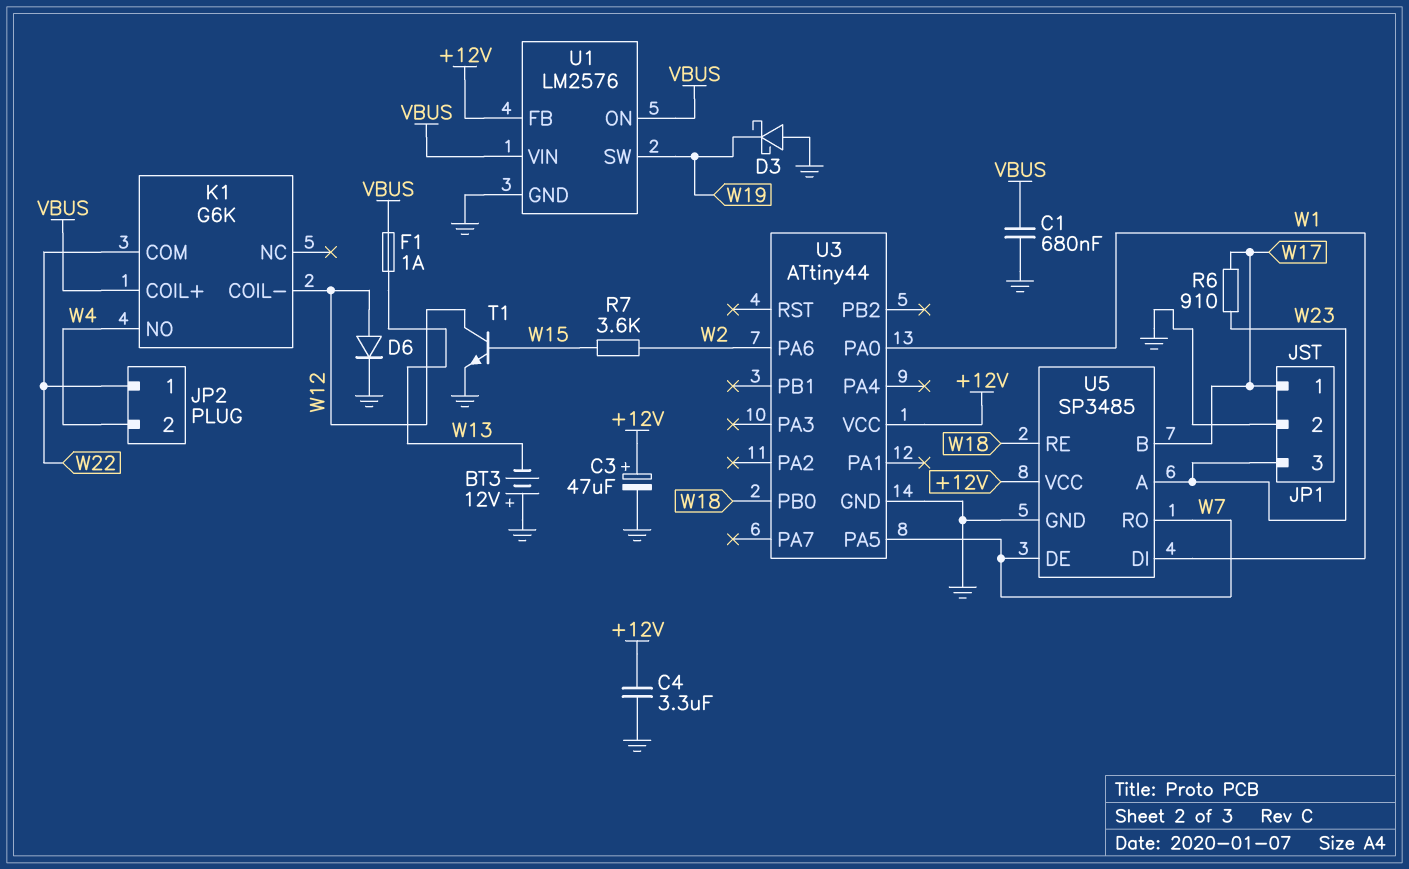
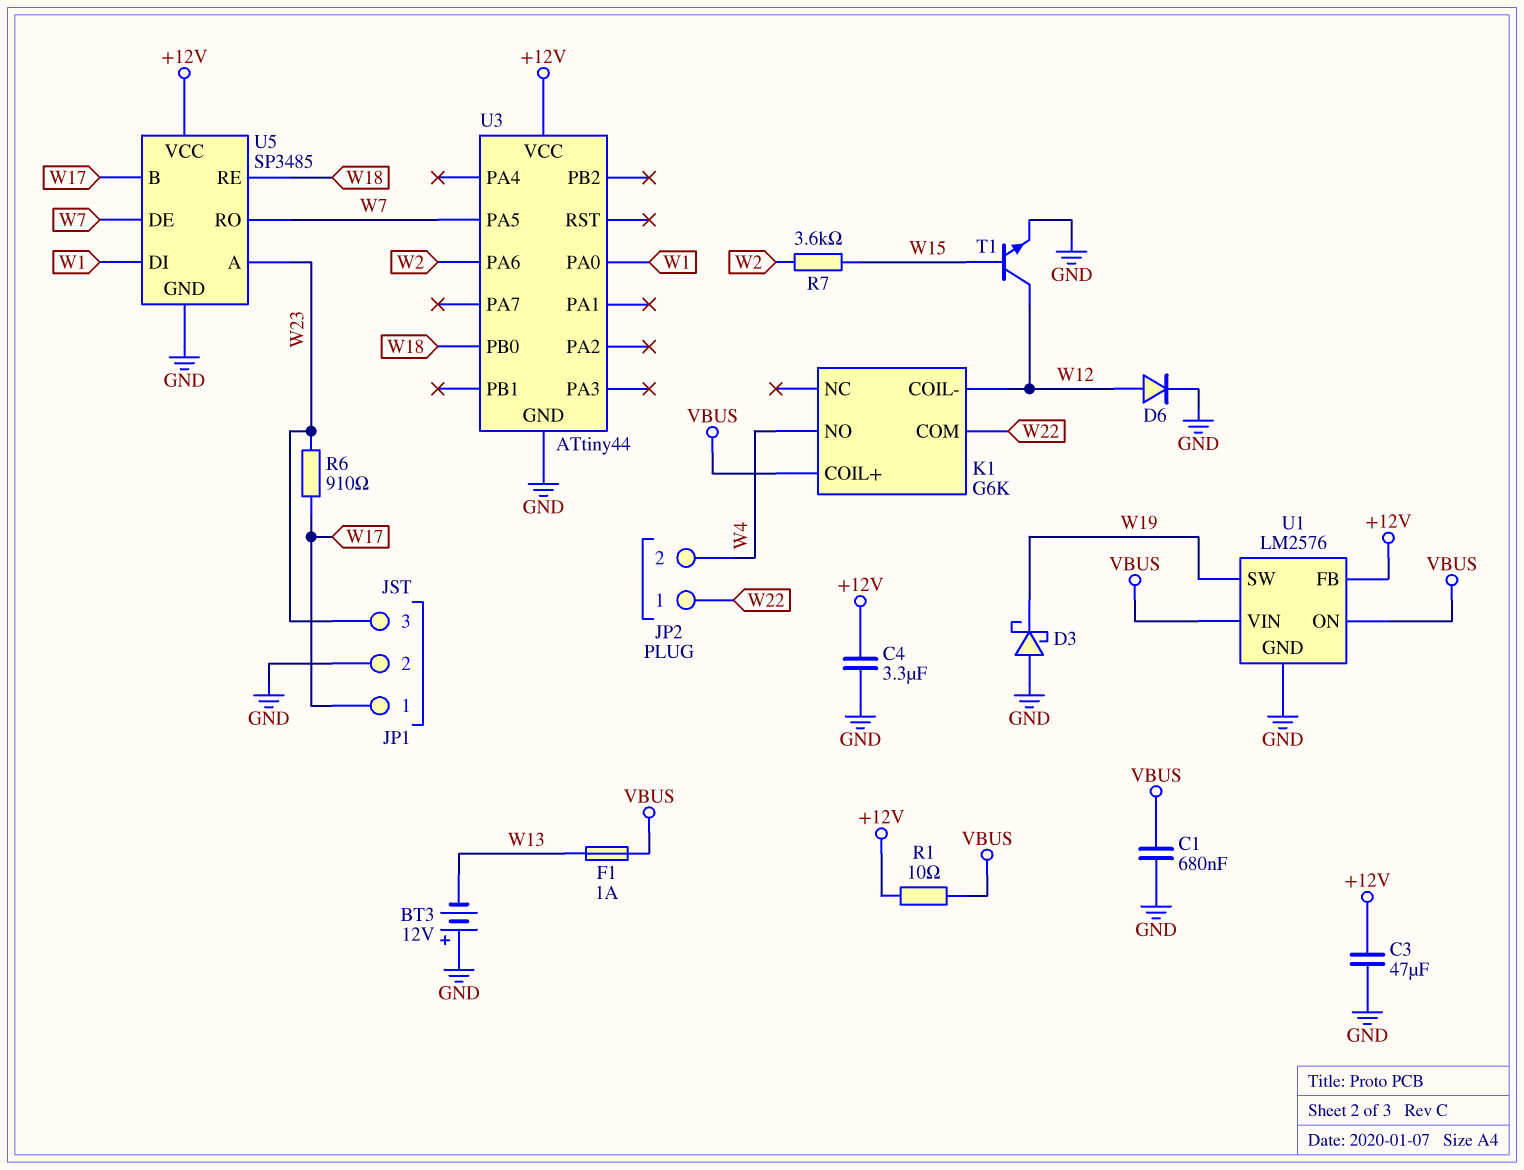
C3: 47uF (plus +12V, minus GND) -> 47uF (+12V, GND)
R1: none -> 10 (+12V, VBUS)

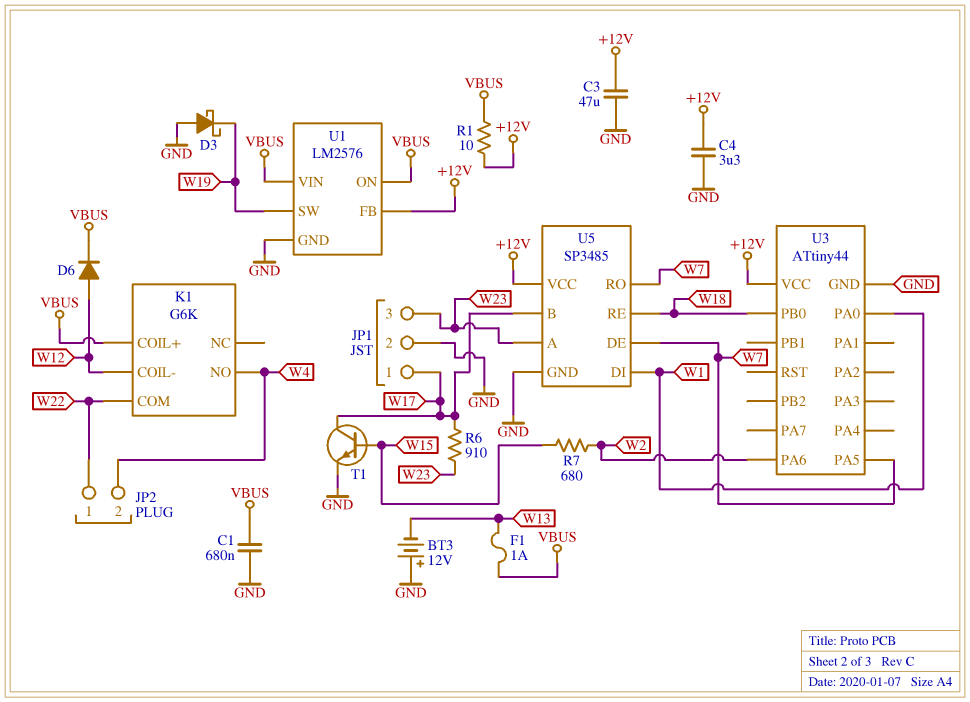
D6: diode (A W12, K GND) -> diode (A W12, K VBUS)
R7: 3.6k (W2, W15) -> 680 (W2, W15)
T1: NPN (B W15, C W12, E GND) -> NPN (B W15, C W17, E GND)

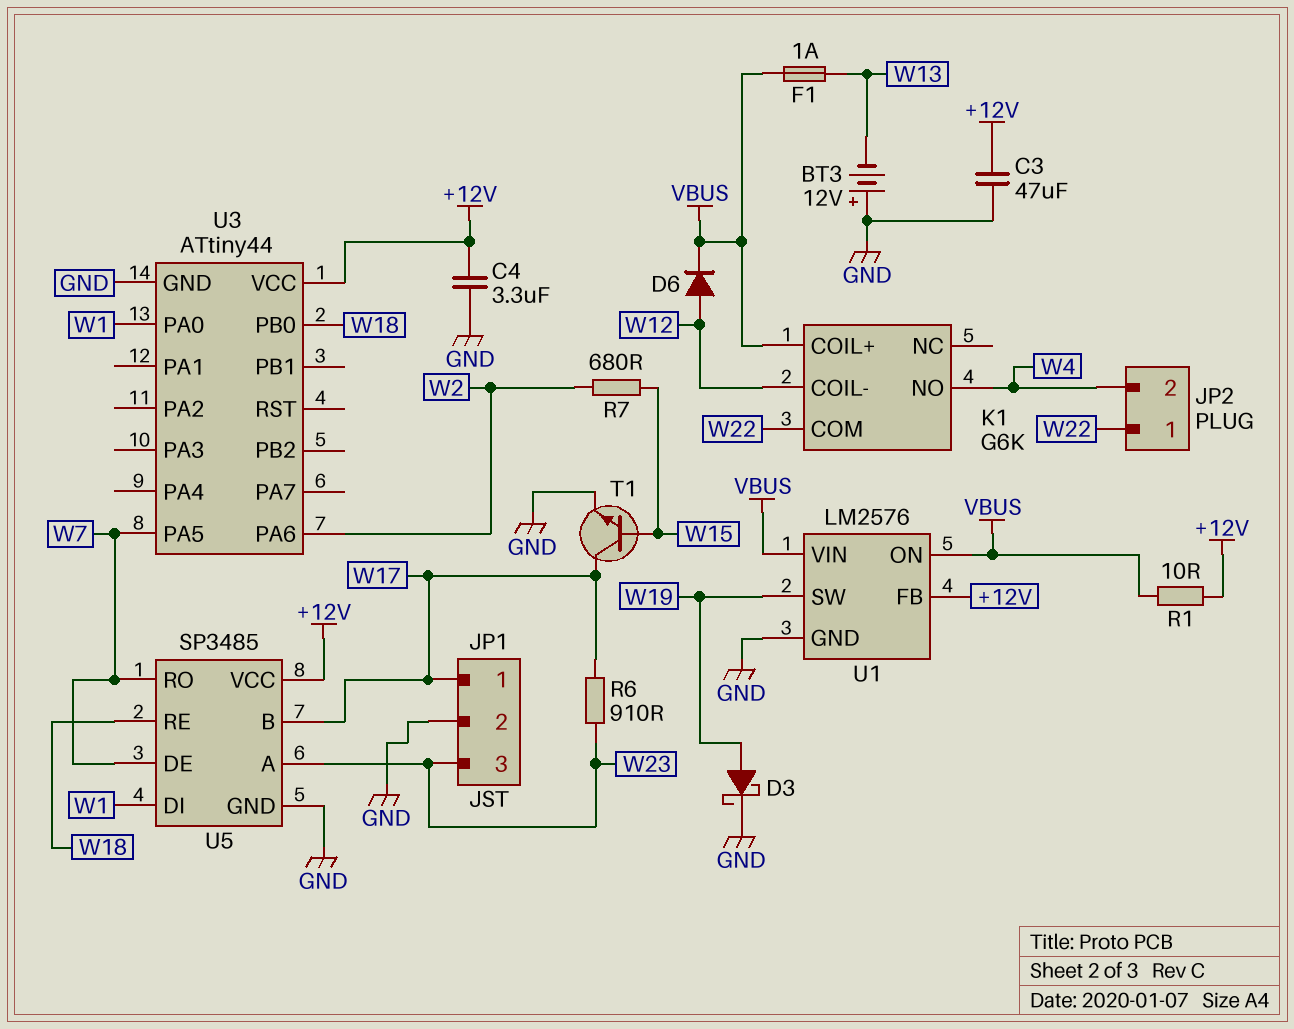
C1: 680nF (GND, VBUS) -> none
D3: schottky (A GND, K W19) -> schottky (A W19, K GND)

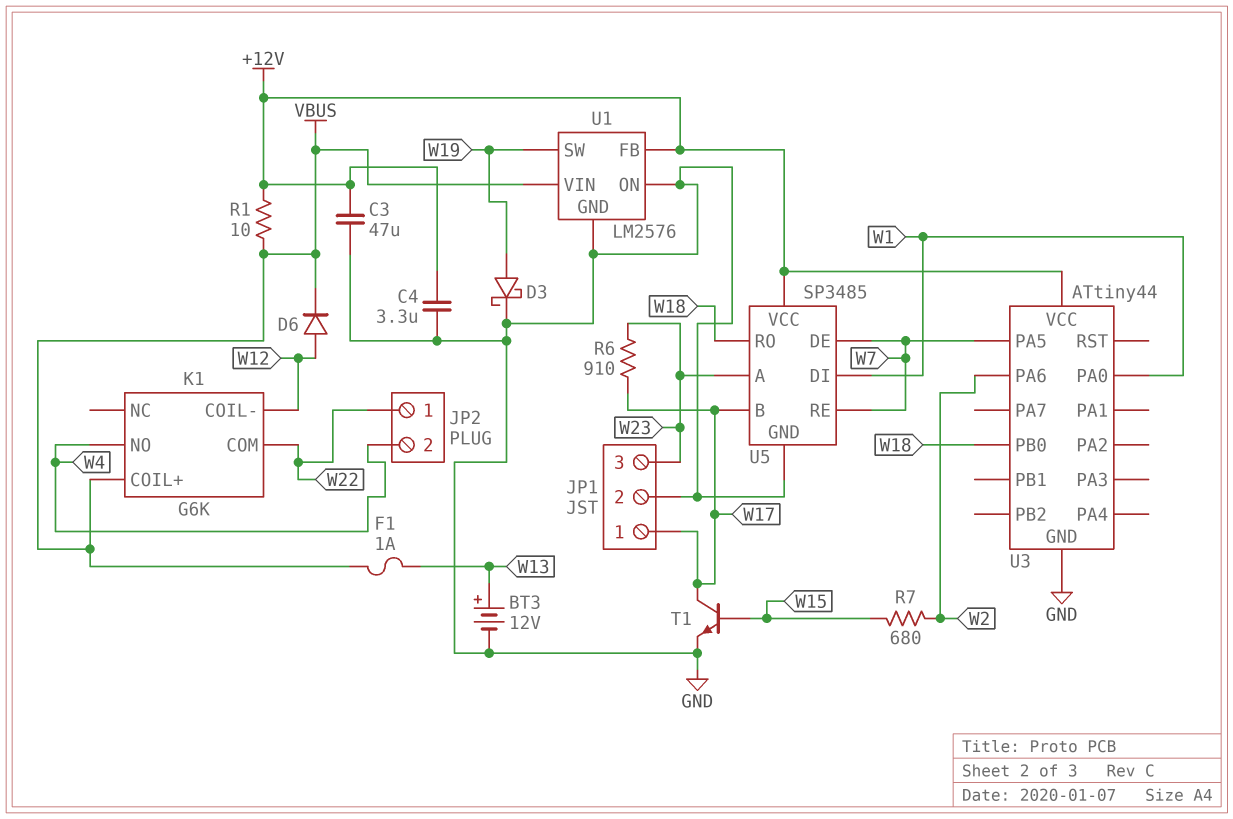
BT3: 12V (plus GND, minus W13) -> 12V (plus W13, minus GND)
U1 pin ON: VBUS -> GND
U5 pin RE: W18 -> W7
U5 pin RO: W7 -> W18

